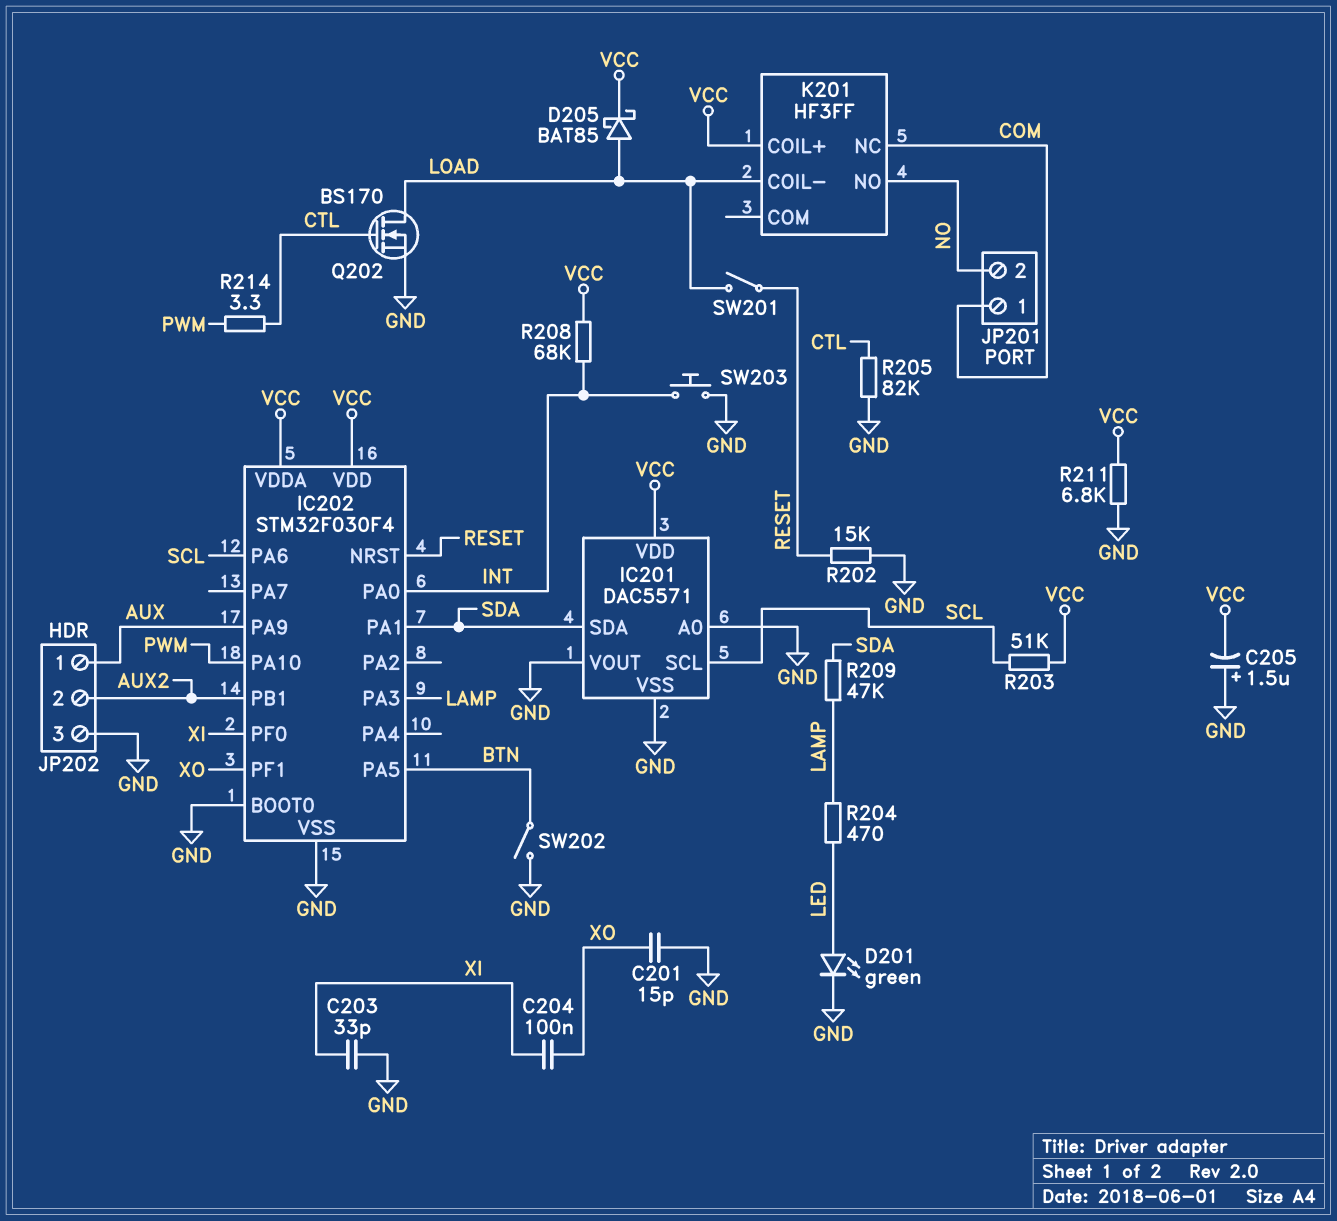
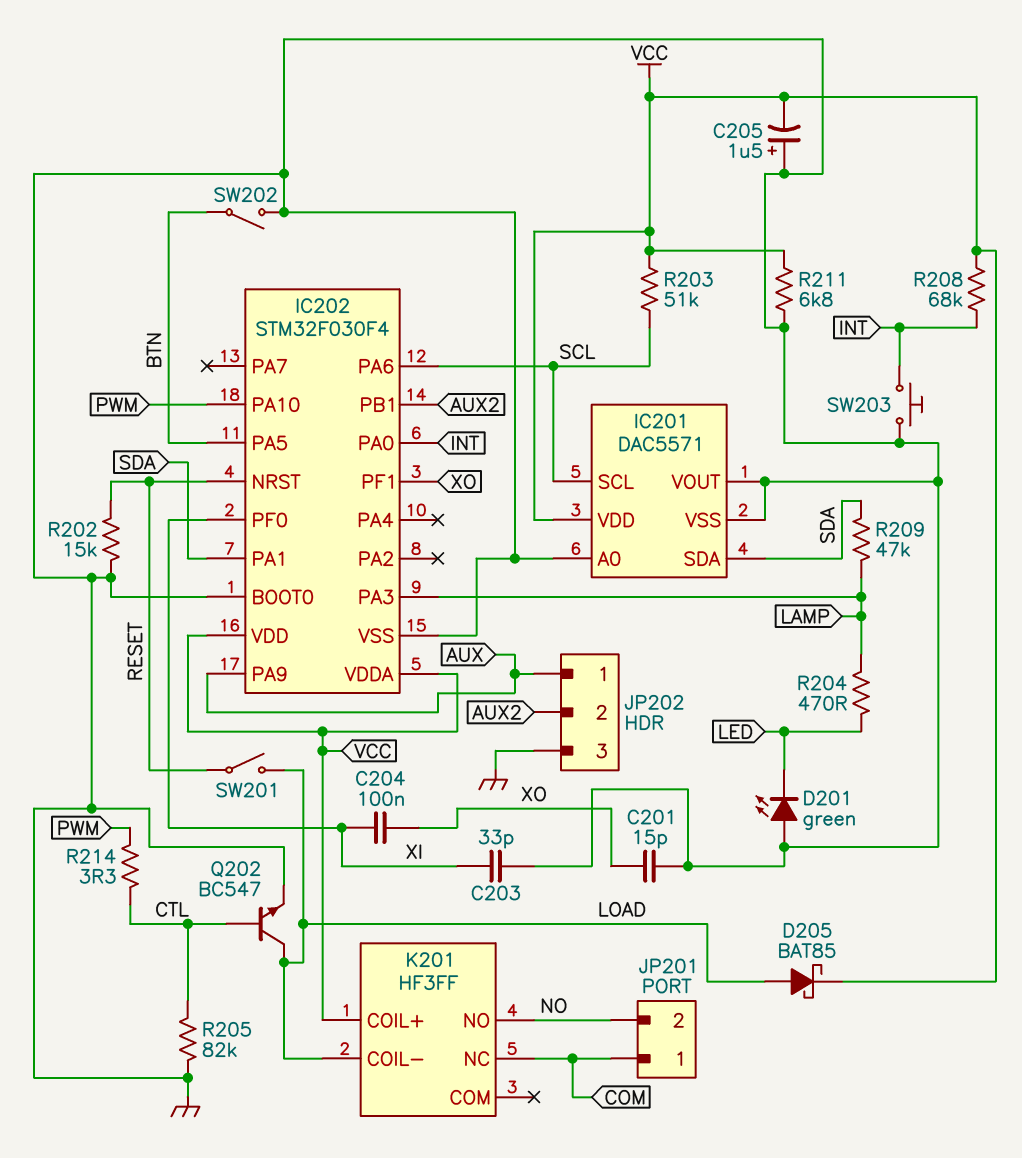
D201: LED green (A LED, K GND) -> LED green (A GND, K LED)
Q202: NMOS BS170 (G CTL, D LOAD, S GND) -> NPN BC547 (B CTL, C LOAD, E GND)

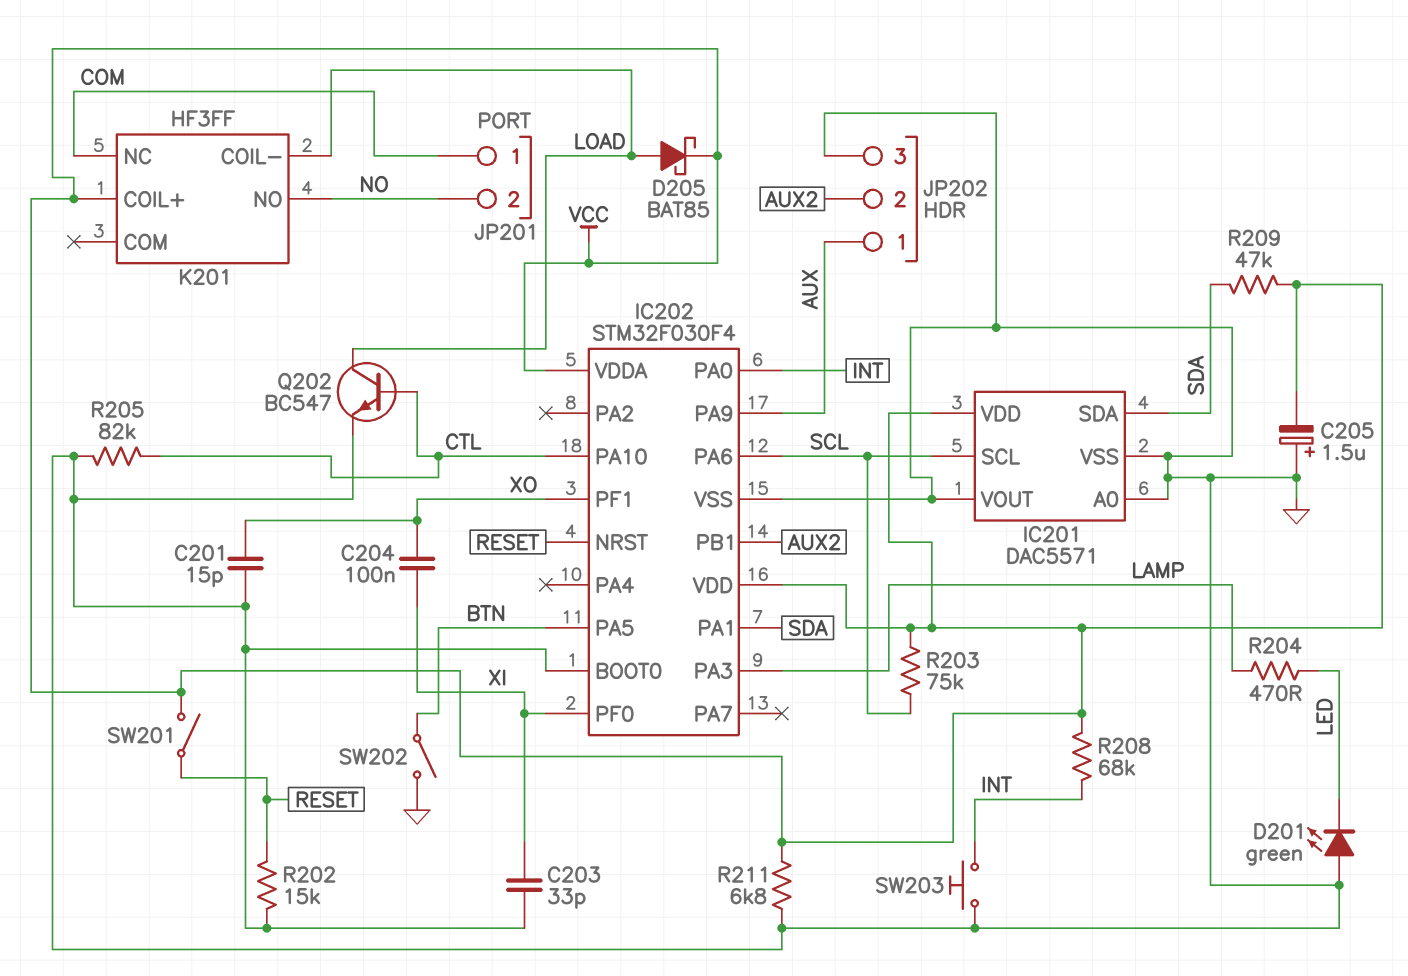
IC202 pin PA10: PWM -> CTL
R203: 51k (SCL, VCC) -> 75k (SCL, VCC)
R209: 47k (LAMP, SDA) -> 47k (SDA, VCC)
R214: 3.3 (CTL, PWM) -> none
SW201: switch (LOAD, RESET) -> switch (RESET, VCC)

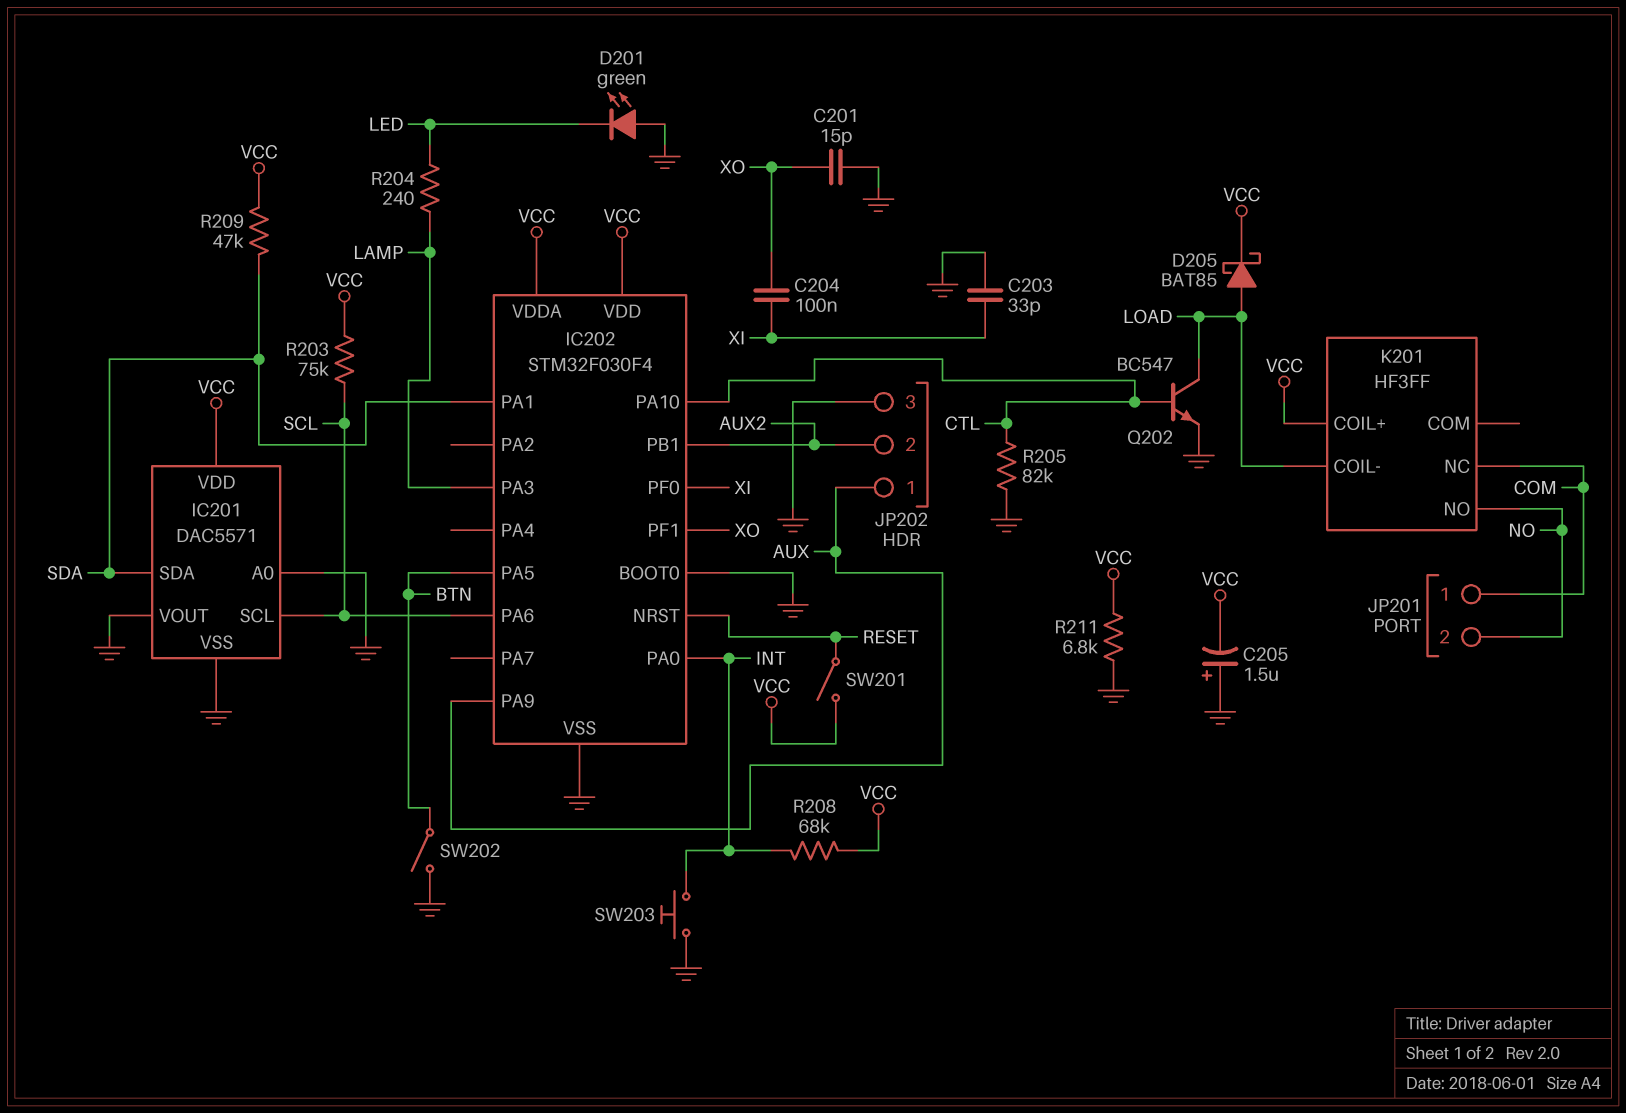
R202: 15k (GND, RESET) -> none
R204: 470 (LAMP, LED) -> 240 (LAMP, LED)

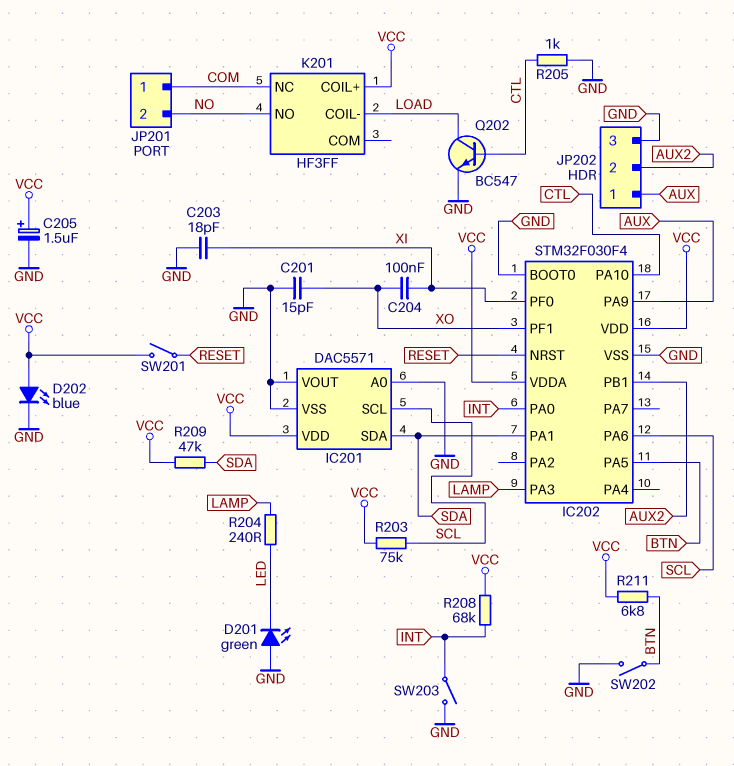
C203: 33pF (GND, XI) -> 18pF (GND, XI)
C205: 1.5uF (plus GND, minus VCC) -> 1.5uF (plus VCC, minus GND)
D202: none -> LED blue (A VCC, K GND)
D205: schottky BAT85 (A LOAD, K VCC) -> none
R205: 82k (CTL, GND) -> 1k (CTL, GND)
R211: 6.8k (GND, VCC) -> 6.8k (BTN, VCC)
SW203: button (GND, INT) -> switch (GND, INT)

